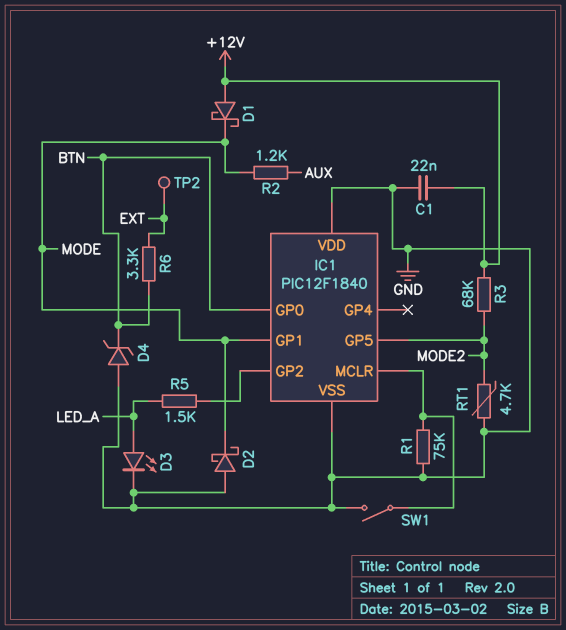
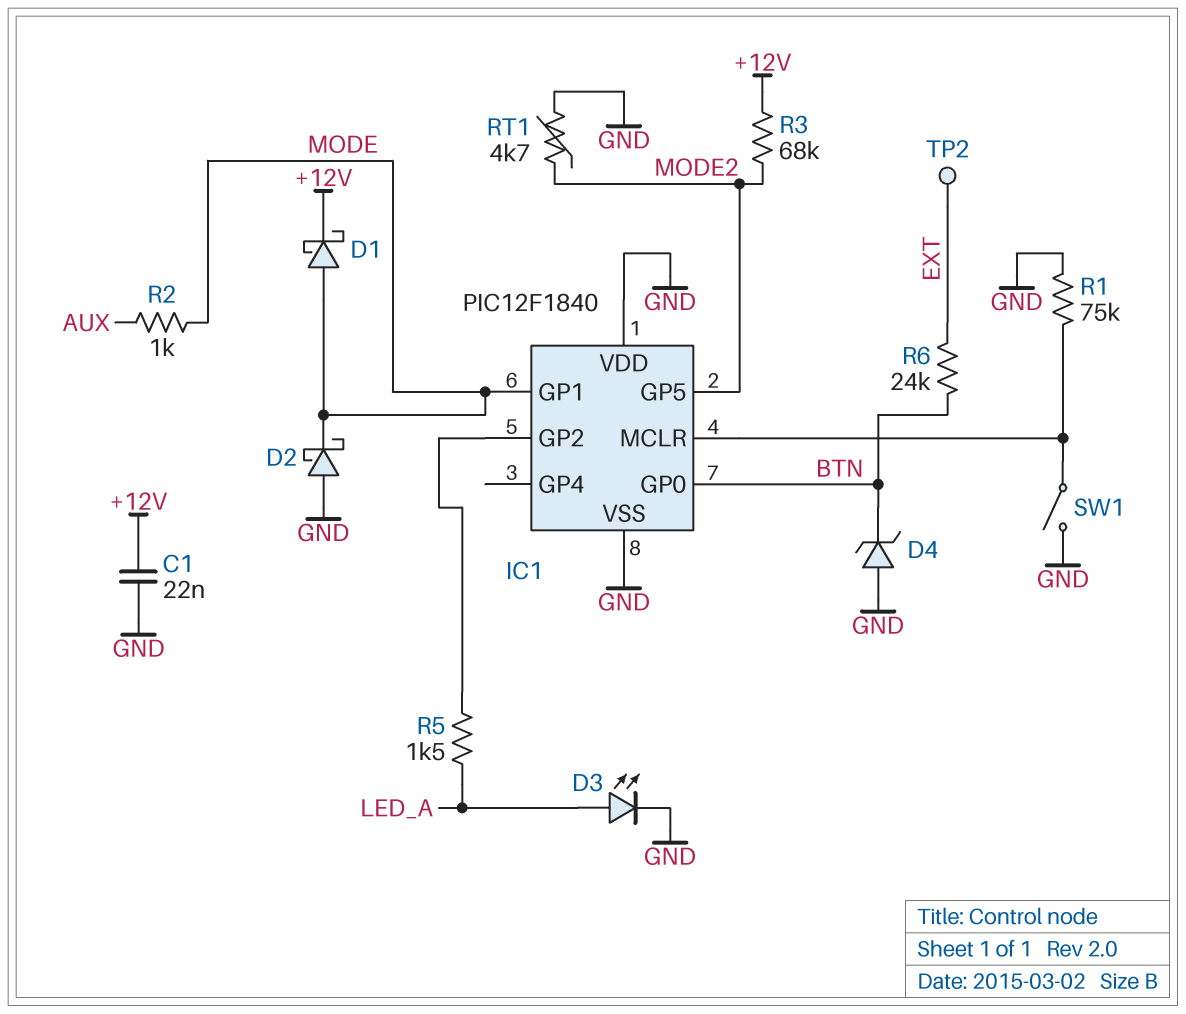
D1: schottky (A +12V, K MODE) -> schottky (A MODE, K +12V)
R2: 1.2k (AUX, MODE) -> 1k (AUX, MODE)
R6: 3.3k (BTN, EXT) -> 24k (BTN, EXT)

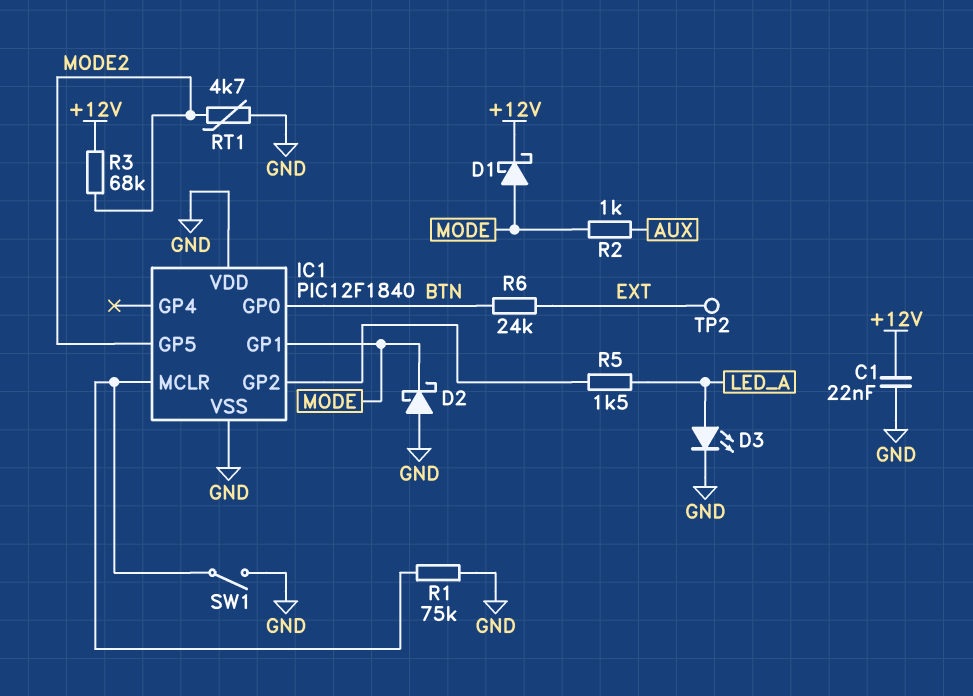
D4: zener (A GND, K BTN) -> none

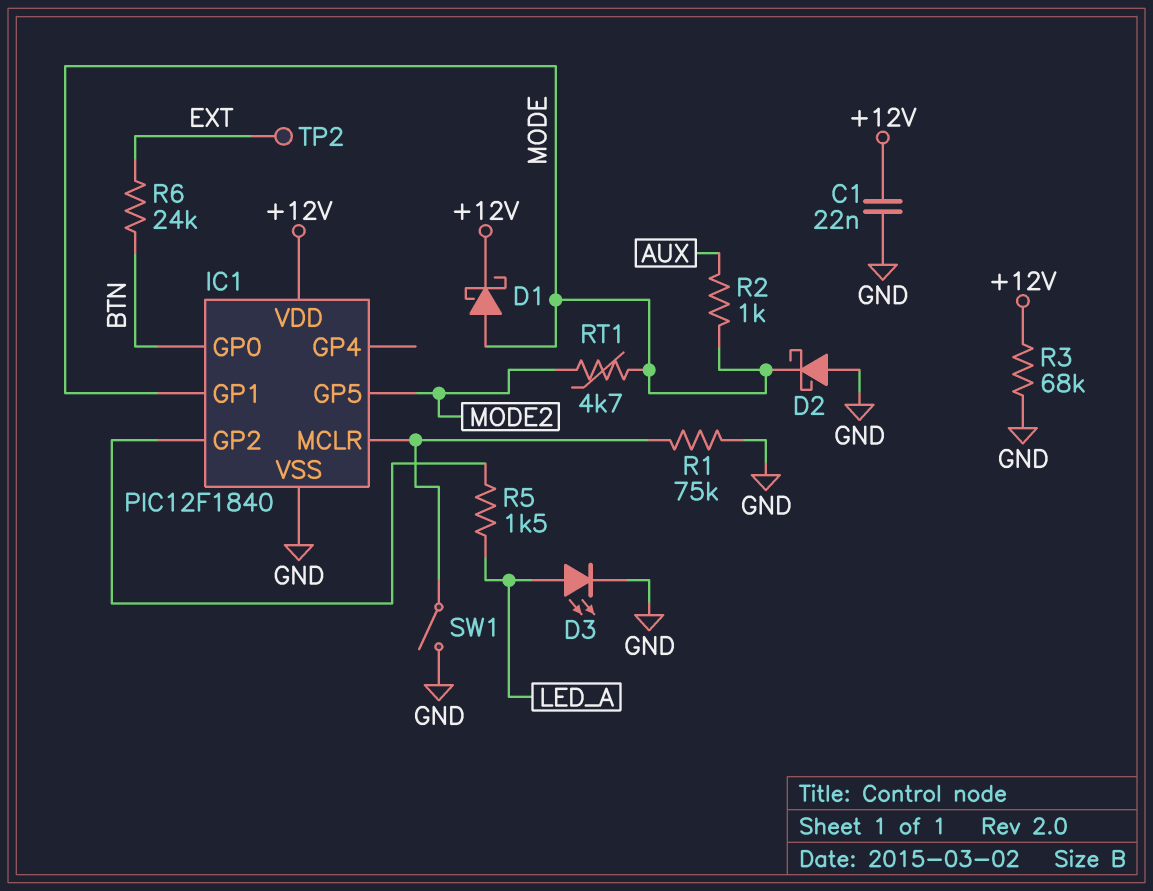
IC1 pin VDD: GND -> +12V
R3: 68k (+12V, MODE2) -> 68k (+12V, GND)
RT1: 4.7k (GND, MODE2) -> 4.7k (MODE, MODE2)

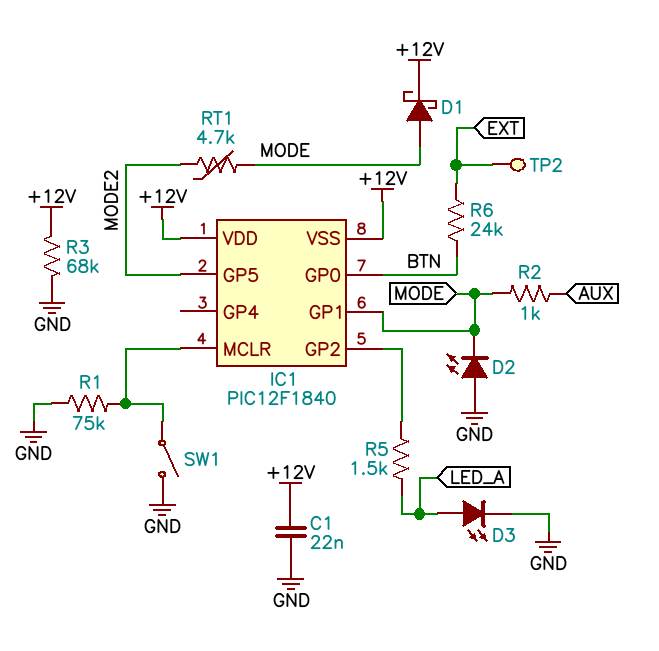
D2: schottky (A GND, K MODE) -> LED (A GND, K MODE)
IC1 pin VSS: GND -> +12V

